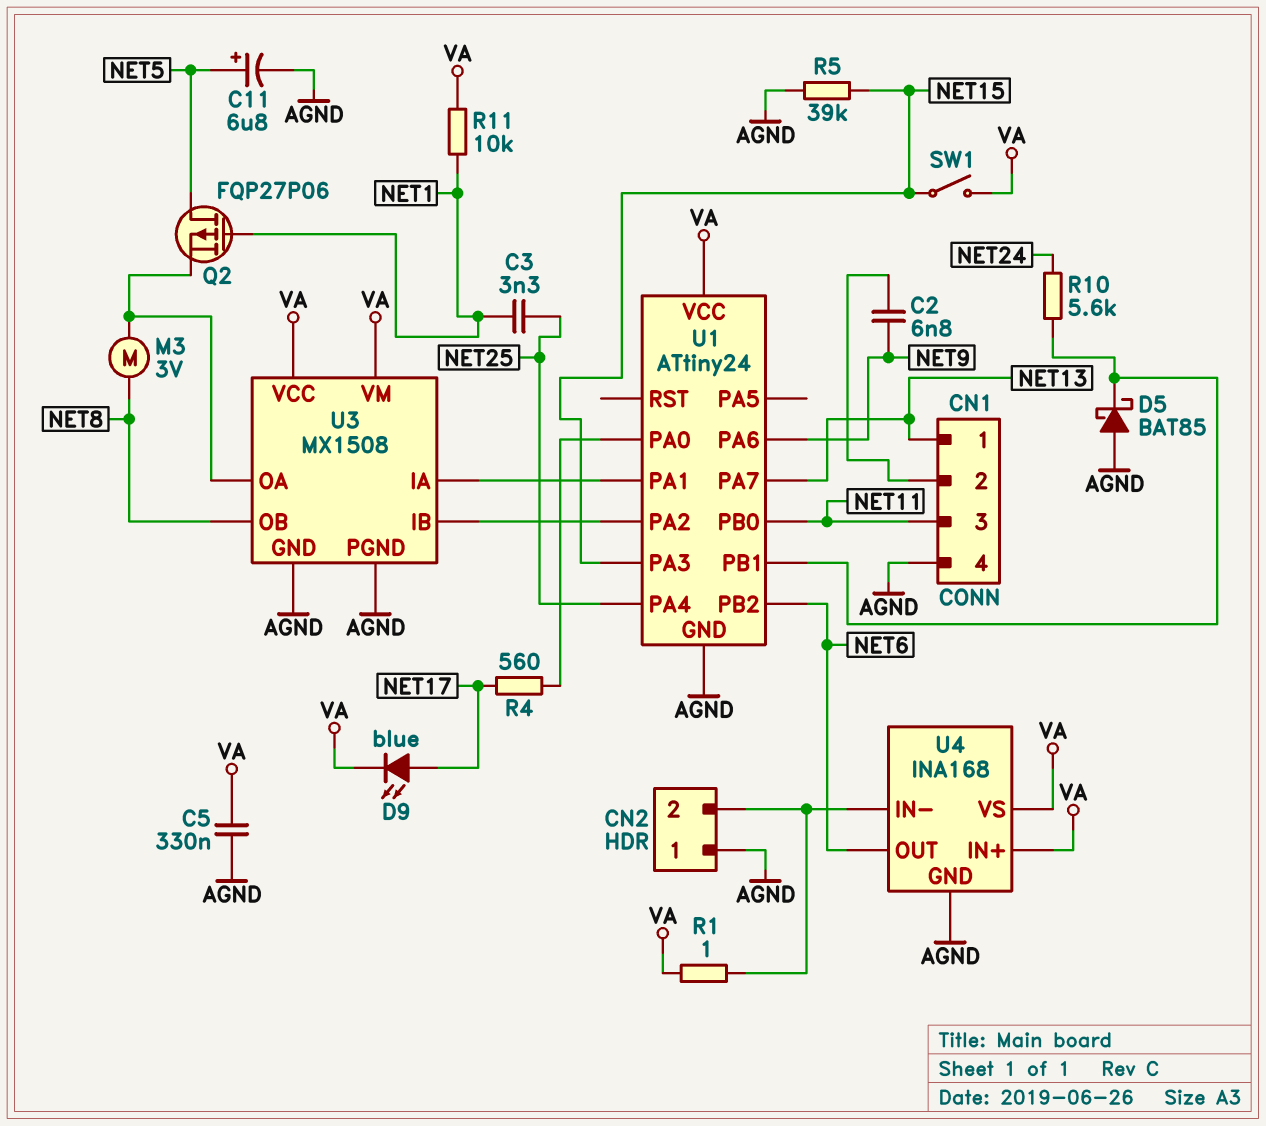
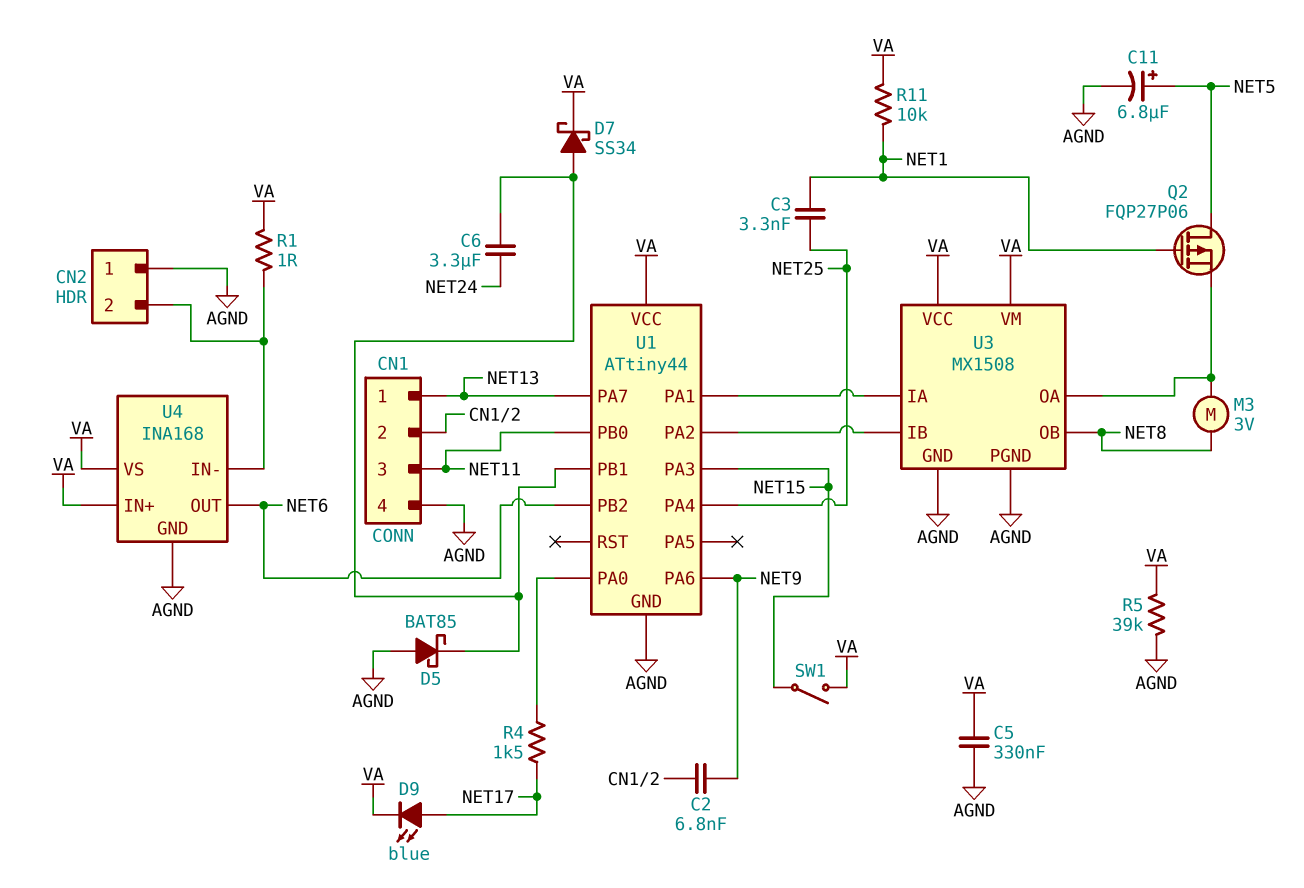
C6: none -> 3.3uF (NET24, U1/PB1)
D7: none -> schottky SS34 (A U1/PB1, K VA)
R4: 560 (NET17, U1/PA0) -> 1.5k (NET17, U1/PA0)
R5: 39k (AGND, NET15) -> 39k (AGND, VA)
R10: 5.6k (NET24, U1/PB1) -> none
U1: ATtiny24 -> ATtiny44

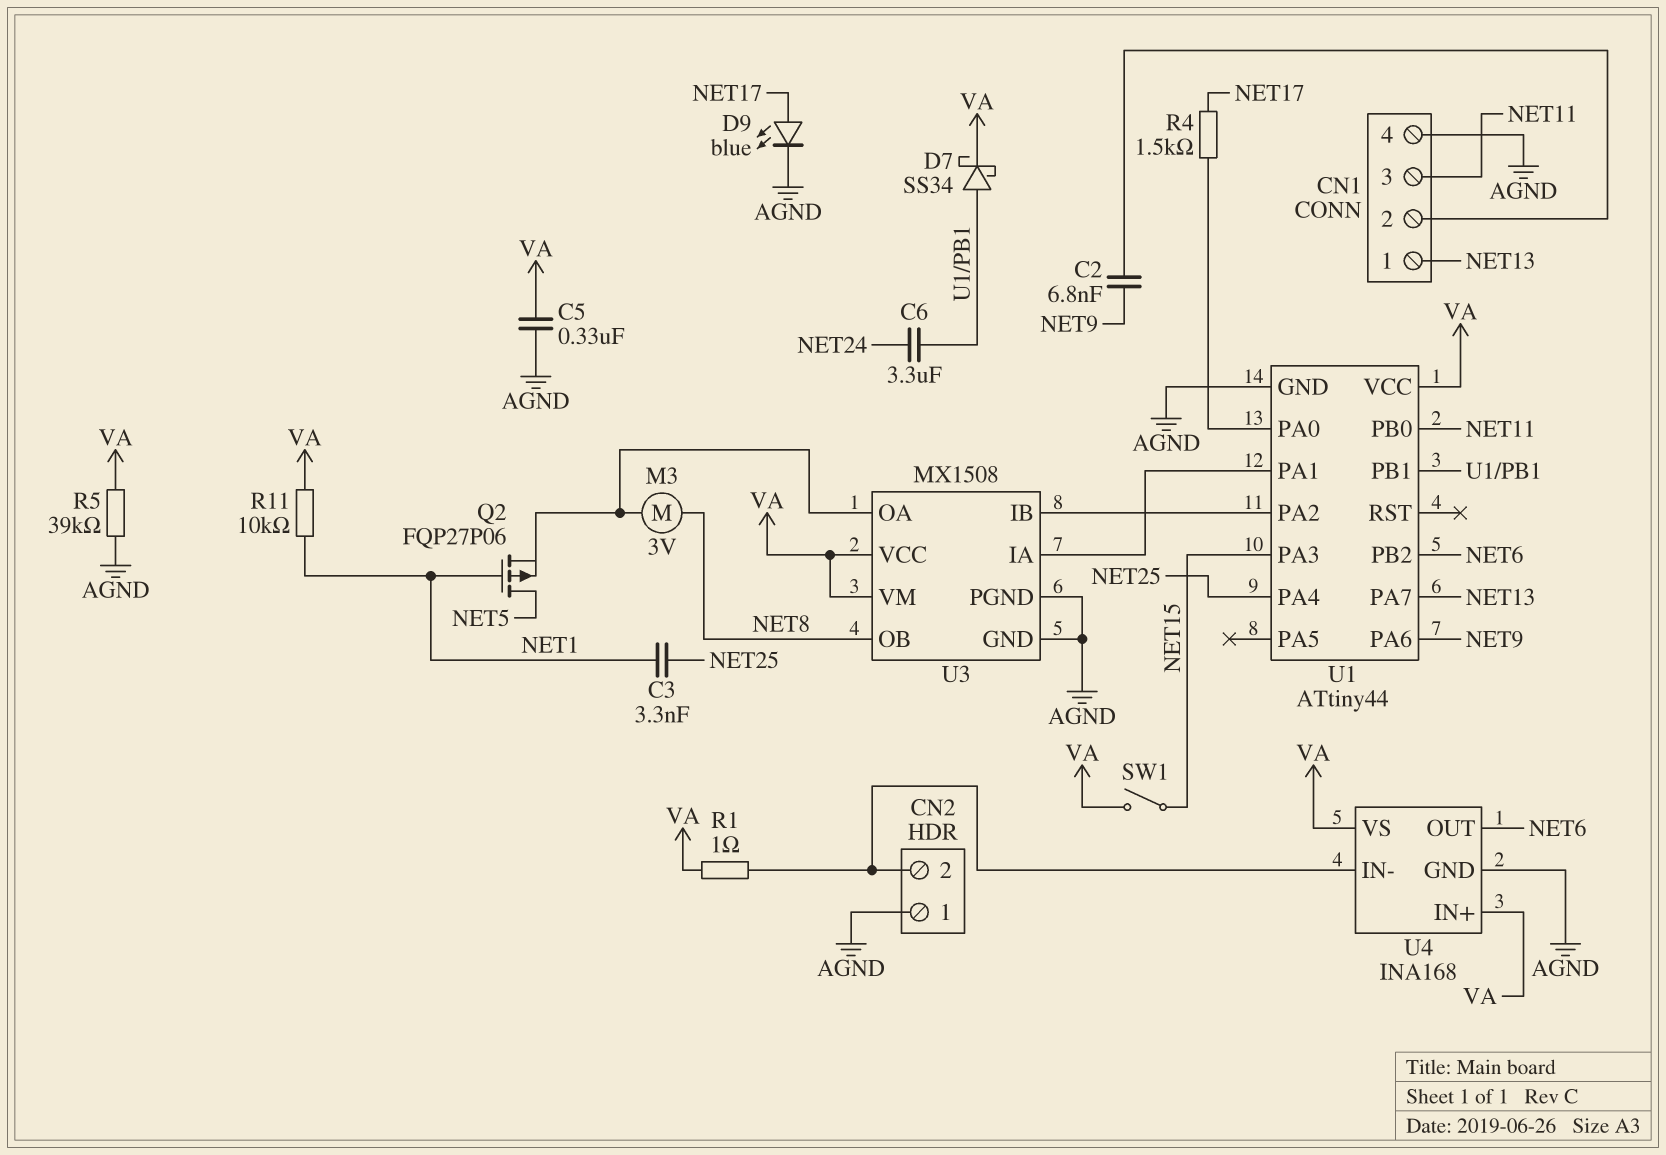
C11: 6.8uF (plus NET5, minus AGND) -> none
D5: schottky BAT85 (A AGND, K U1/PB1) -> none
D9: LED blue (A NET17, K VA) -> LED blue (A NET17, K AGND)

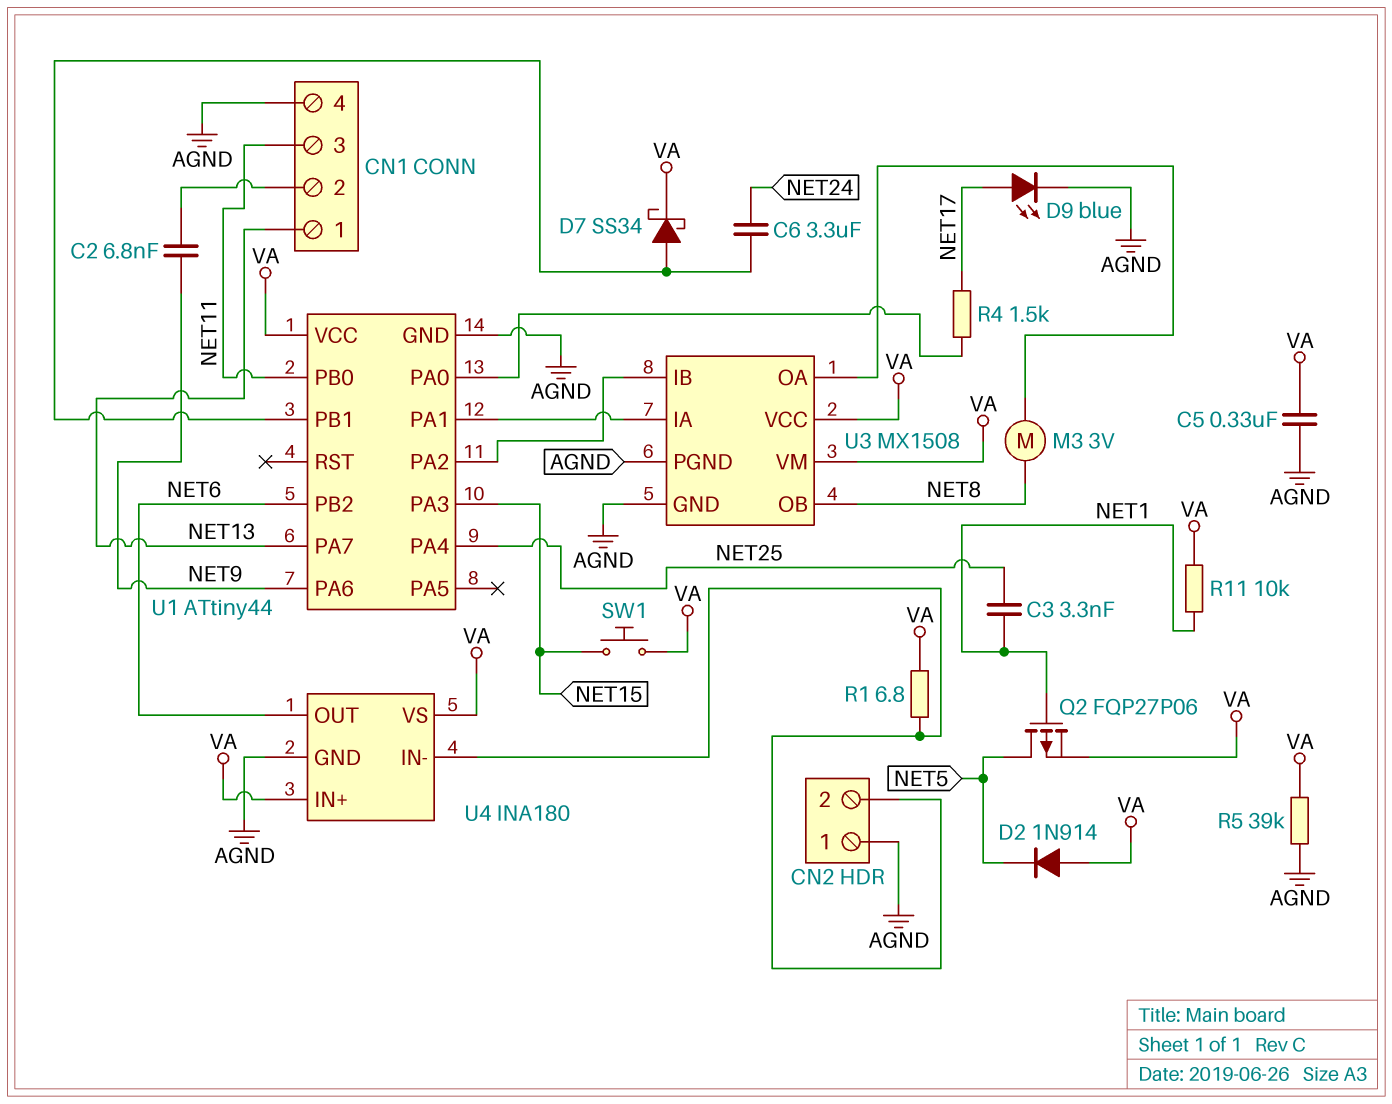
D2: none -> diode 1N914 (A VA, K NET5)
Q2: PMOS FQP27P06 (G NET1, D NET5, S U3/OA) -> PMOS FQP27P06 (G NET1, D NET5, S VA)
R1: 1 (CN2/2, VA) -> 6.8 (CN2/2, VA)
SW1: switch (NET15, VA) -> button (NET15, VA)
U4: INA168 -> INA180

